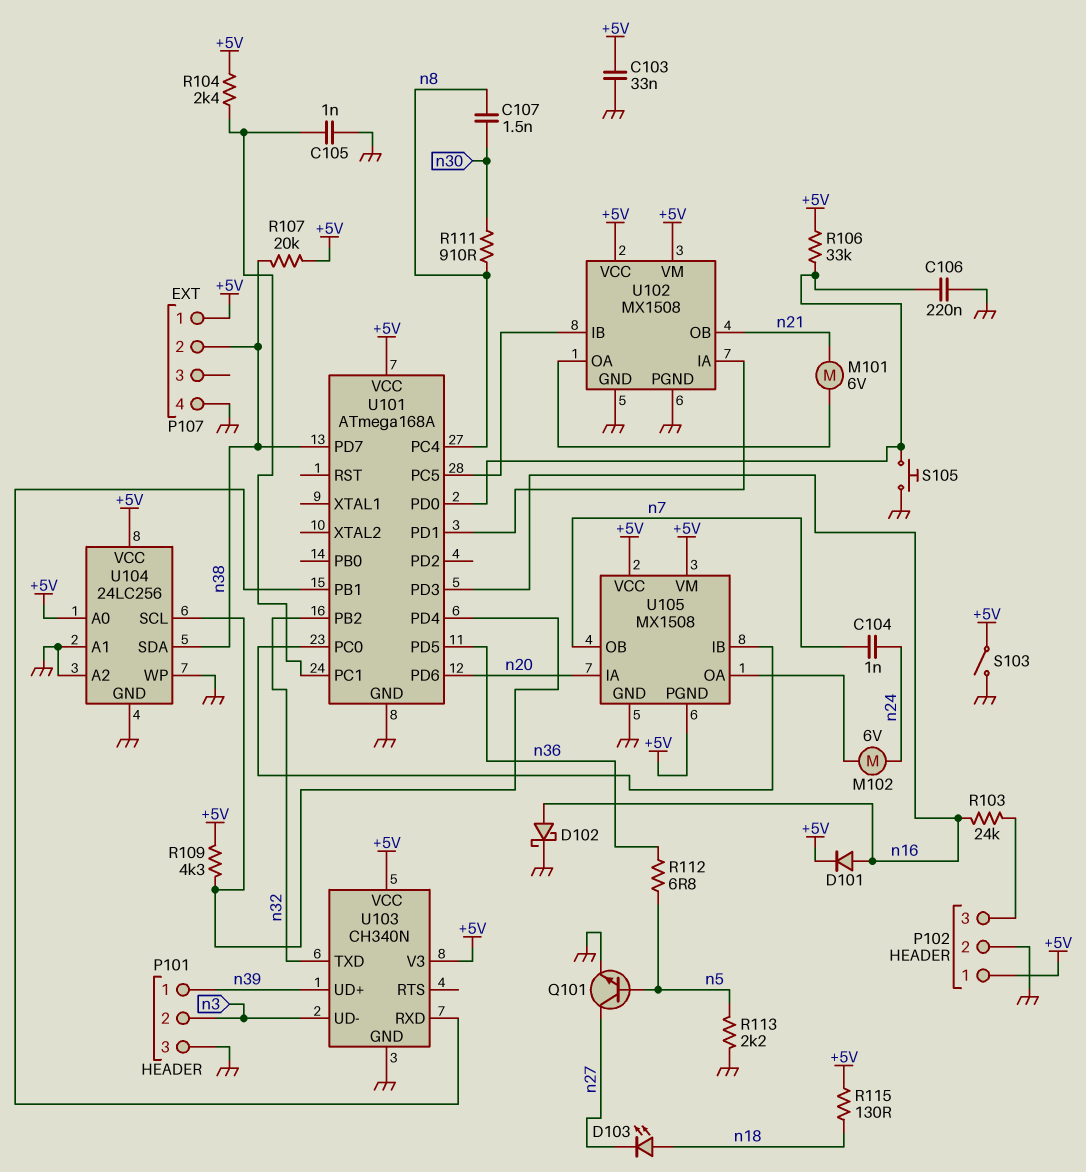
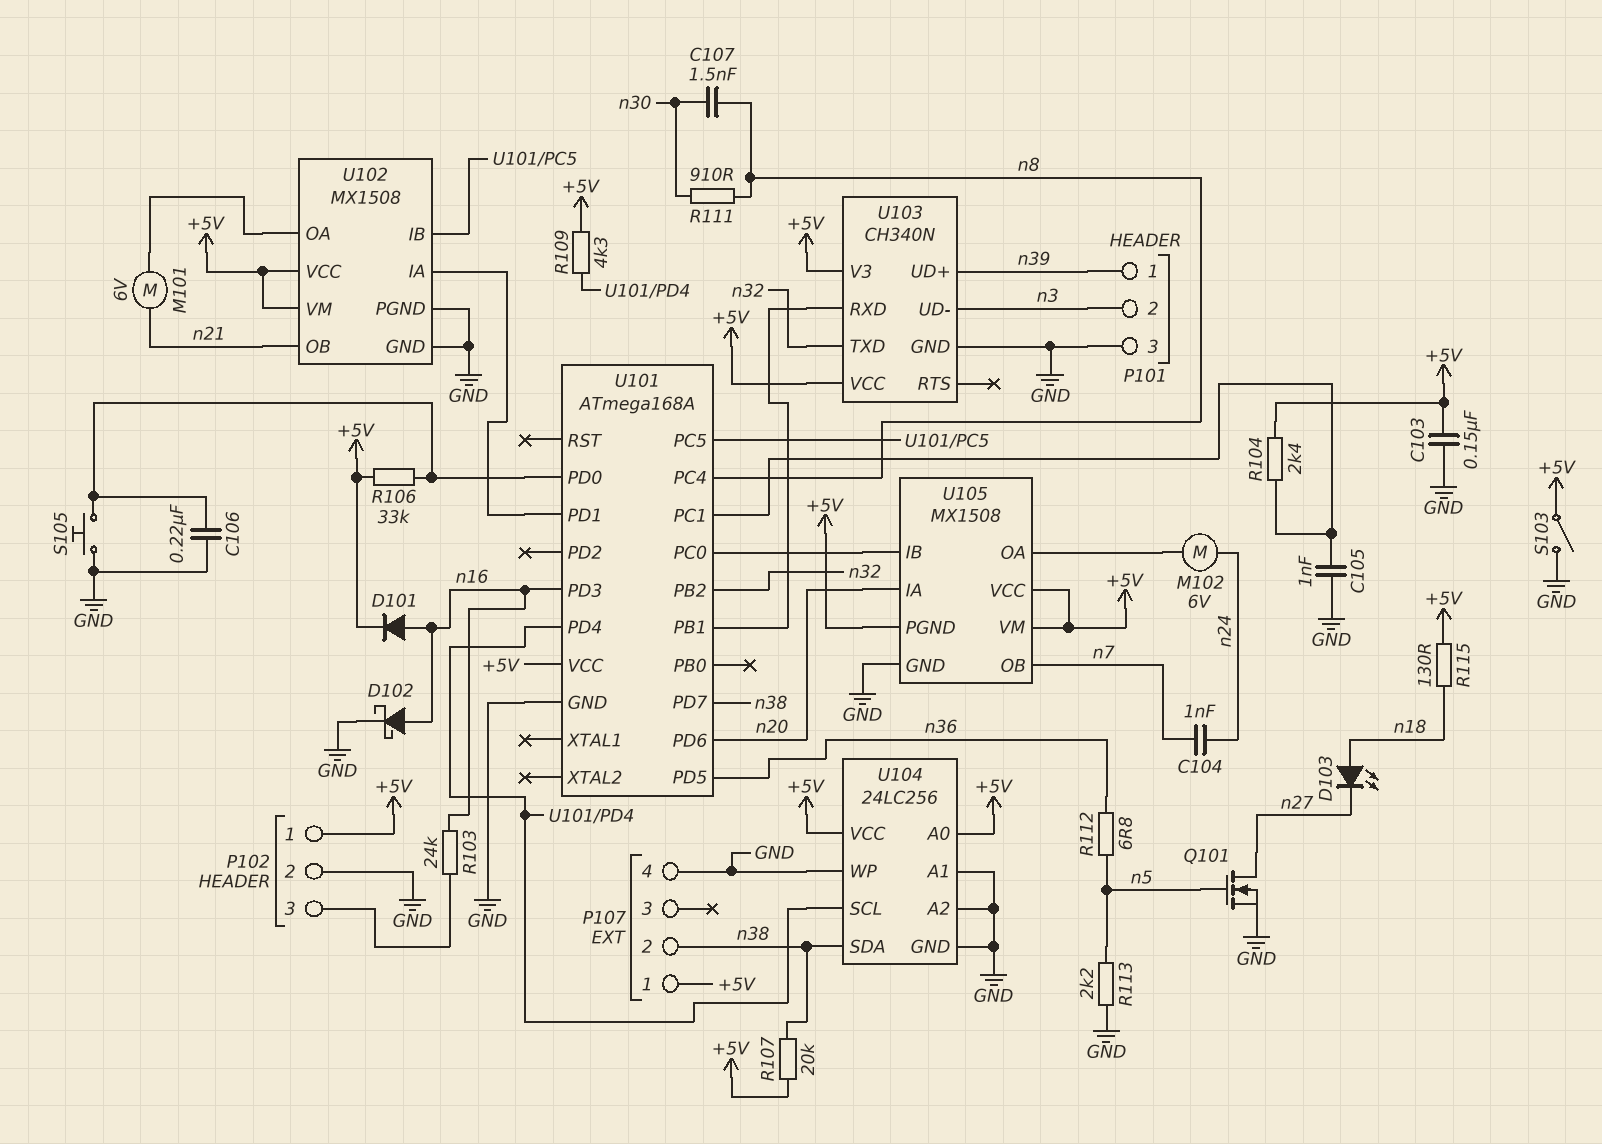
C103: 33nF (+5V, GND) -> 150nF (+5V, GND)
Q101: NPN (B n5, C n27, E GND) -> NMOS (G n5, D n27, S GND)

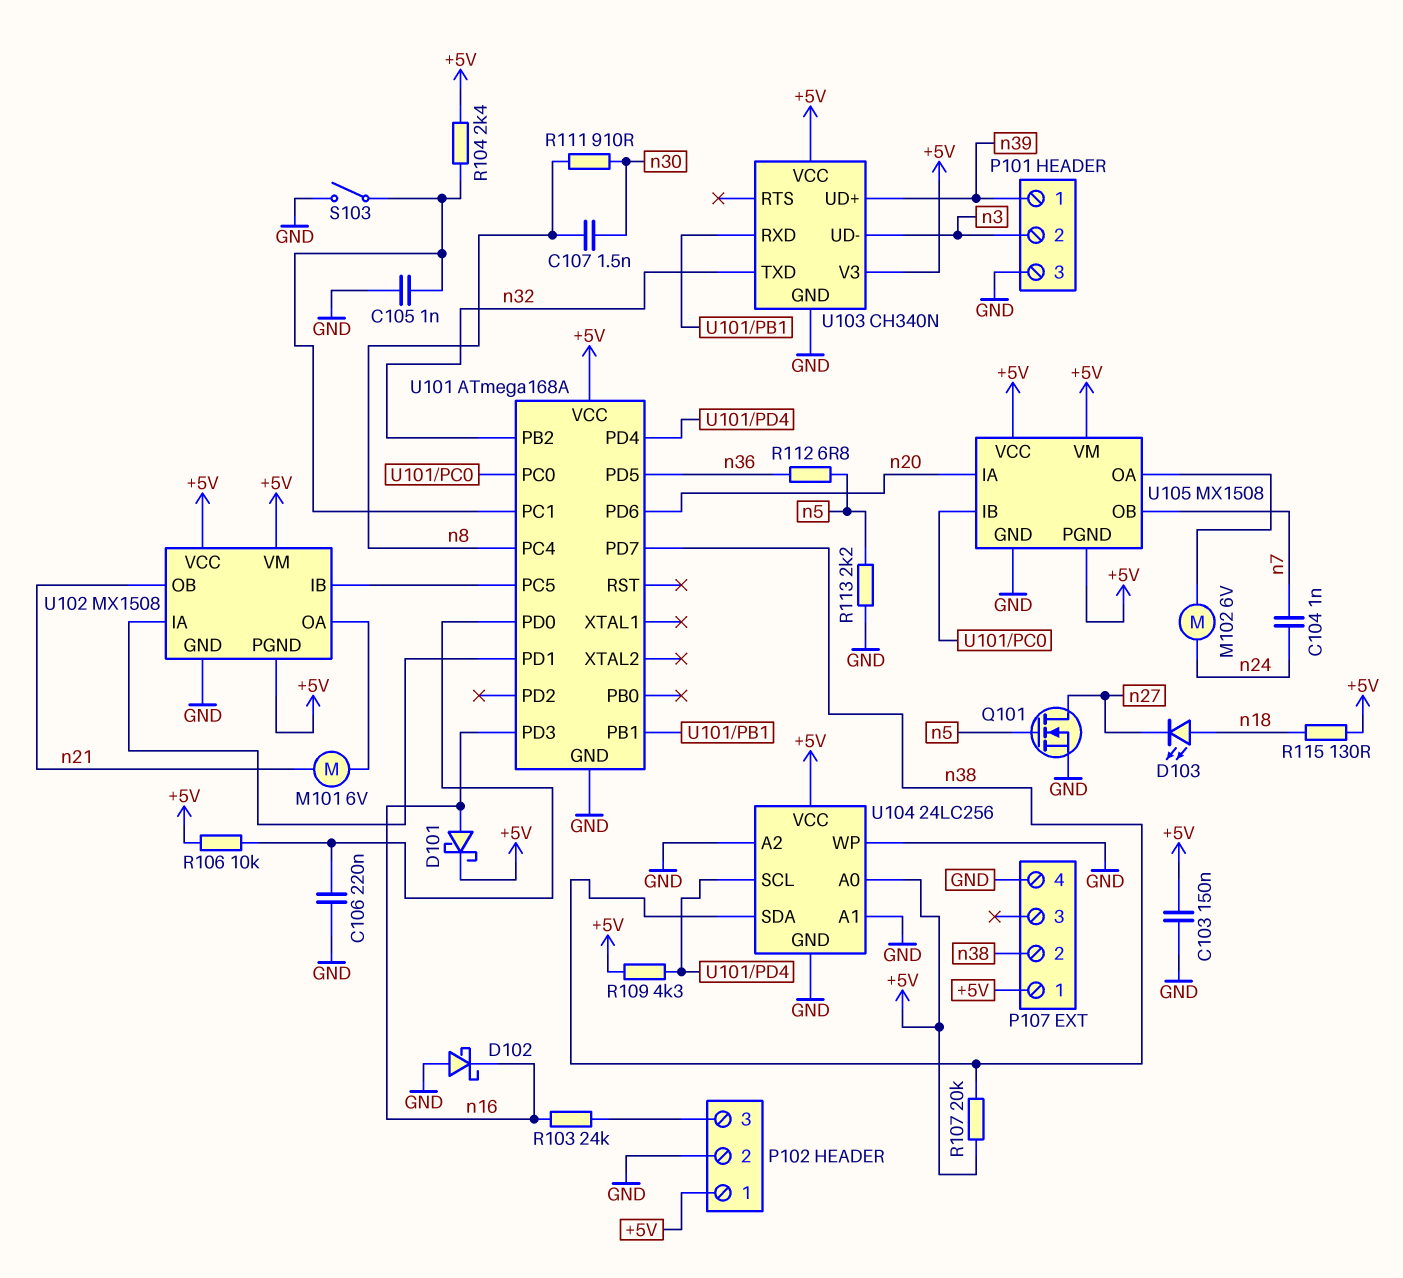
D101: diode (A n16, K +5V) -> schottky (A n16, K +5V)
D102: schottky (A n16, K GND) -> schottky (A GND, K n16)
R106: 33k (+5V, U101/PD0) -> 10k (+5V, U101/PD0)
S103: switch (+5V, GND) -> switch (GND, U101/PC1)
S105: button (GND, U101/PD0) -> none
U102 pin PGND: GND -> +5V

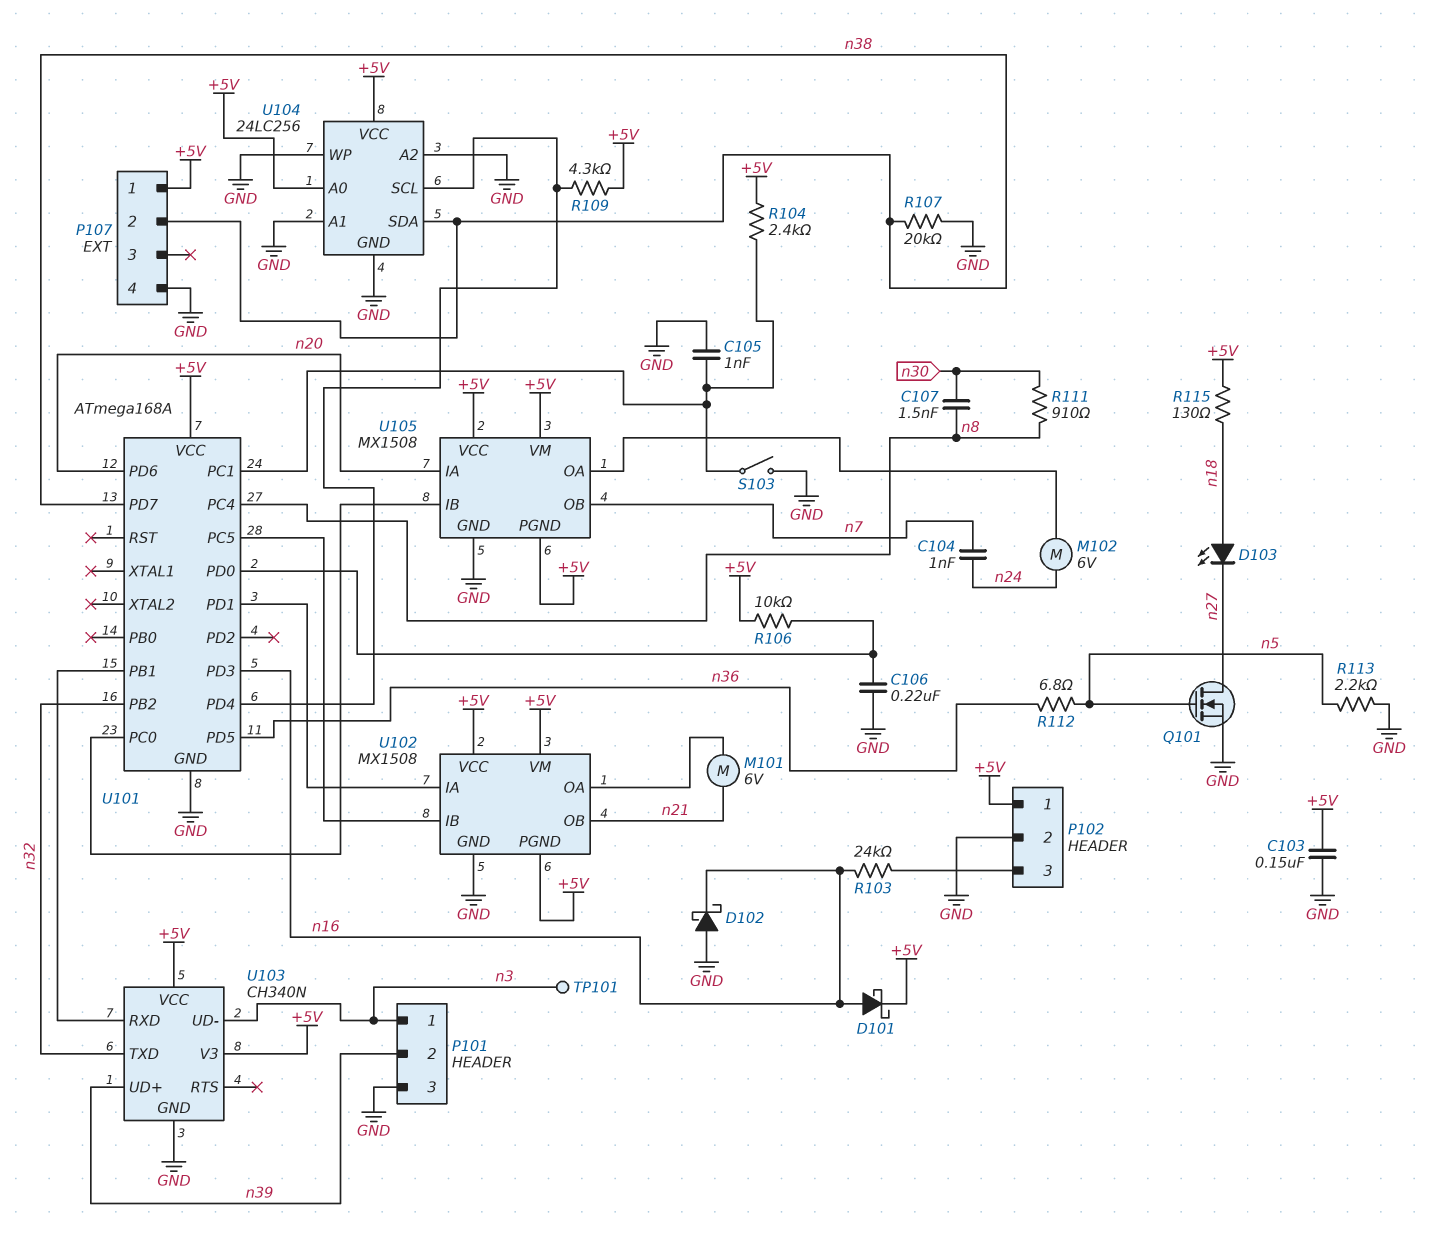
P101 pin 1: n39 -> n3
P101 pin 2: n3 -> n39
R107: 20k (+5V, n38) -> 20k (GND, n38)
TP101: none -> test point (n3)

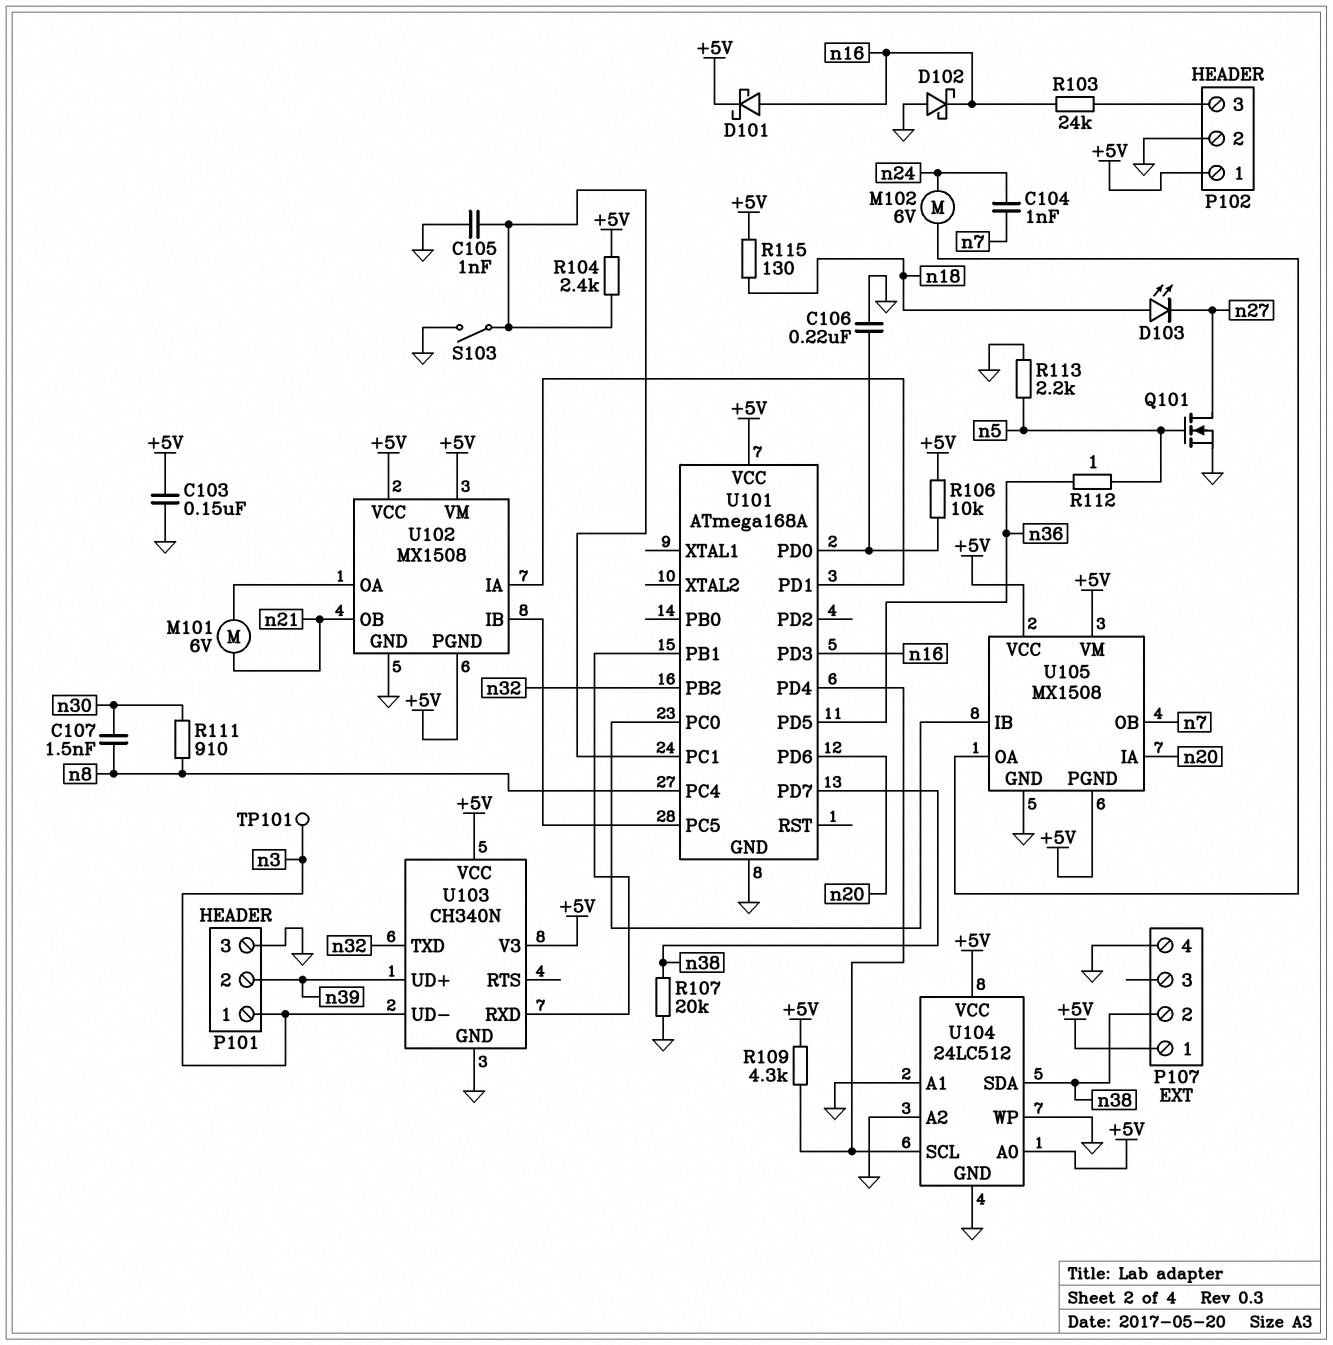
R112: 6.8 (n5, n36) -> 1 (n5, n36)
U104: 24LC256 -> 24LC512

